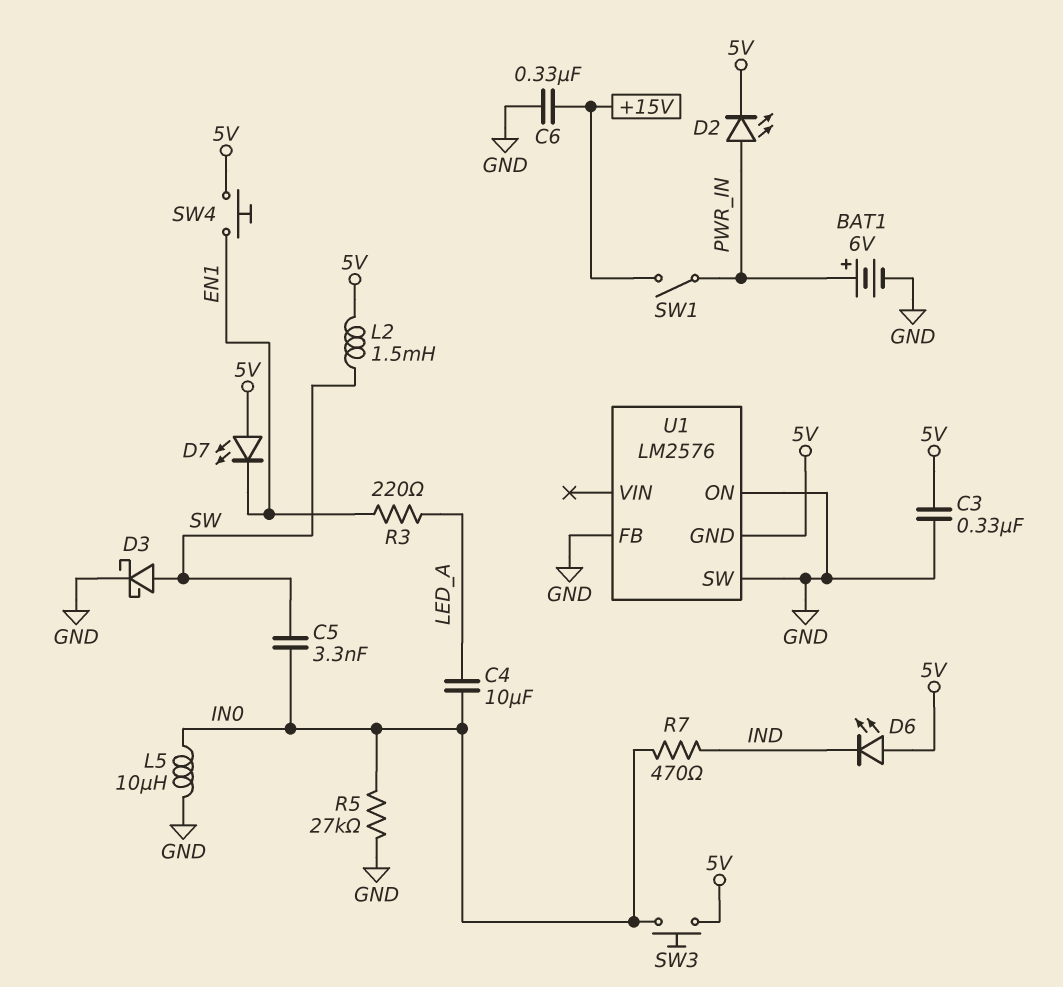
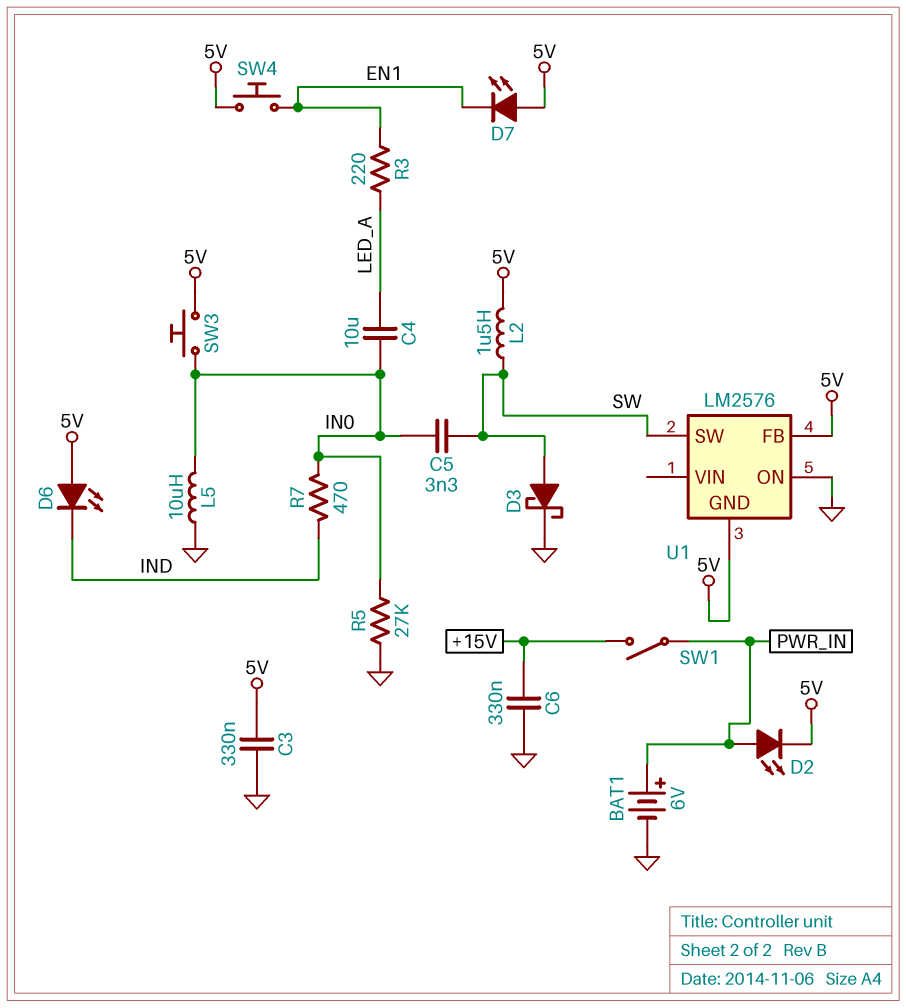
L2: 1.5mH (5V, SW) -> 1.5uH (5V, SW)
U1 pin FB: GND -> 5V
U1 pin SW: GND -> SW

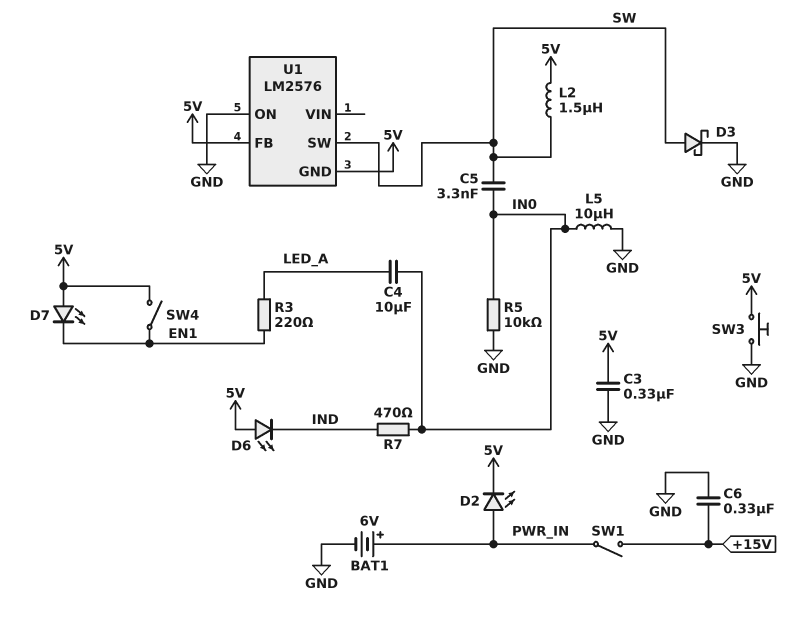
R5: 27k (GND, IN0) -> 10k (GND, IN0)
SW3: button (5V, IN0) -> button (5V, GND)
SW4: button (5V, EN1) -> switch (5V, EN1)

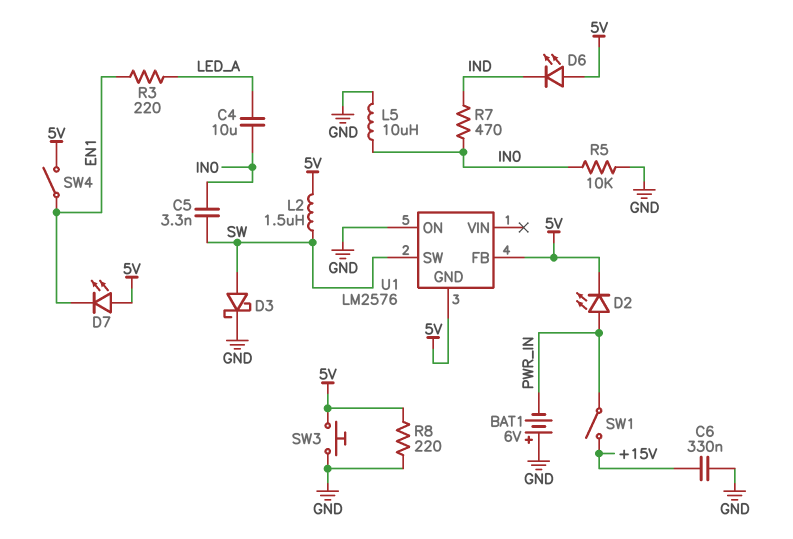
BAT1: 6V (plus PWR_IN, minus GND) -> 6V (plus GND, minus PWR_IN)
C3: 330nF (5V, GND) -> none
R8: none -> 220 (5V, GND)

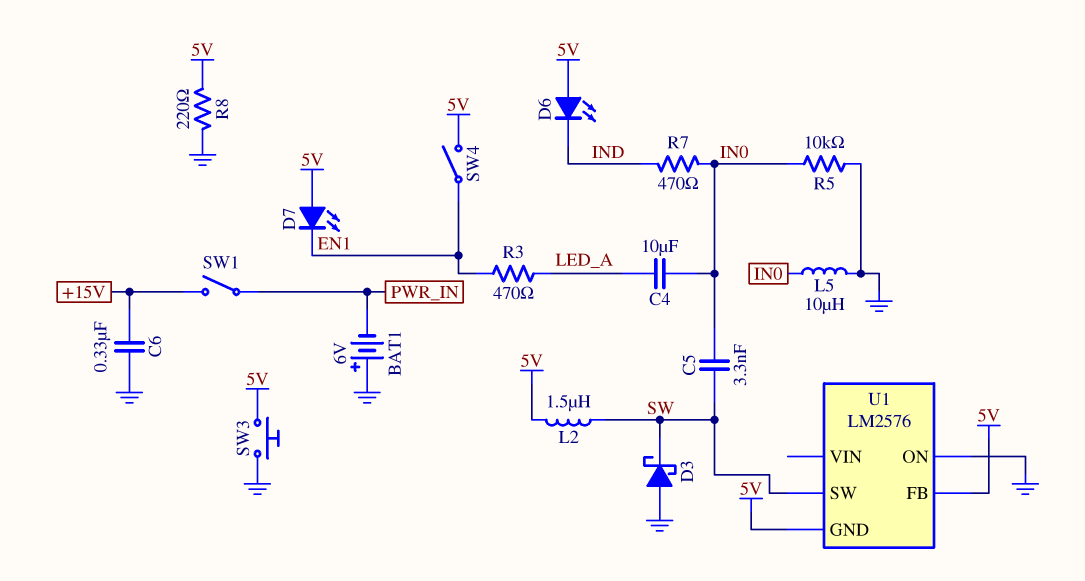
D2: LED (A PWR_IN, K 5V) -> none
D3: schottky (A SW, K GND) -> schottky (A GND, K SW)
R3: 220 (EN1, LED_A) -> 470 (EN1, LED_A)

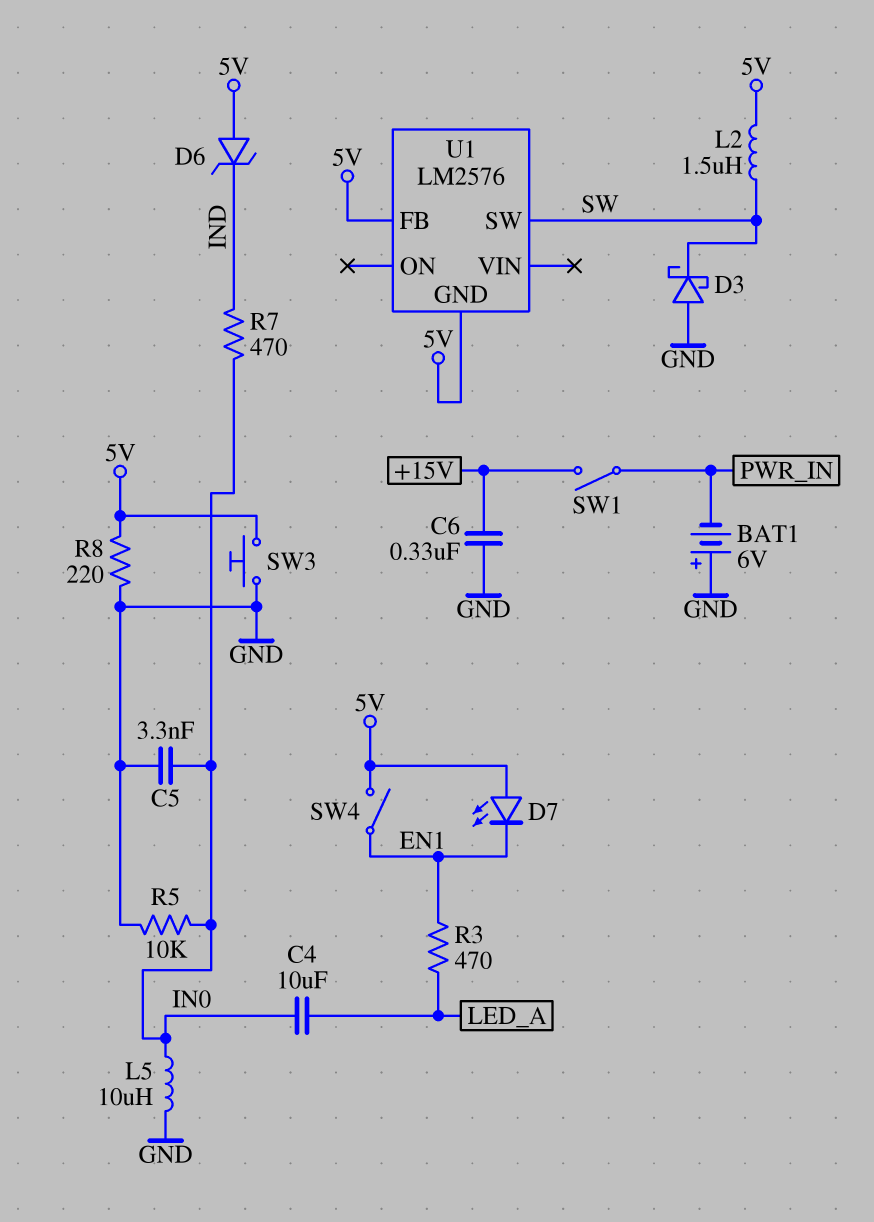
C5: 3.3nF (IN0, SW) -> 3.3nF (GND, IN0)
D6: LED (A 5V, K IND) -> zener (A 5V, K IND)
U1 pin ON: GND -> none

